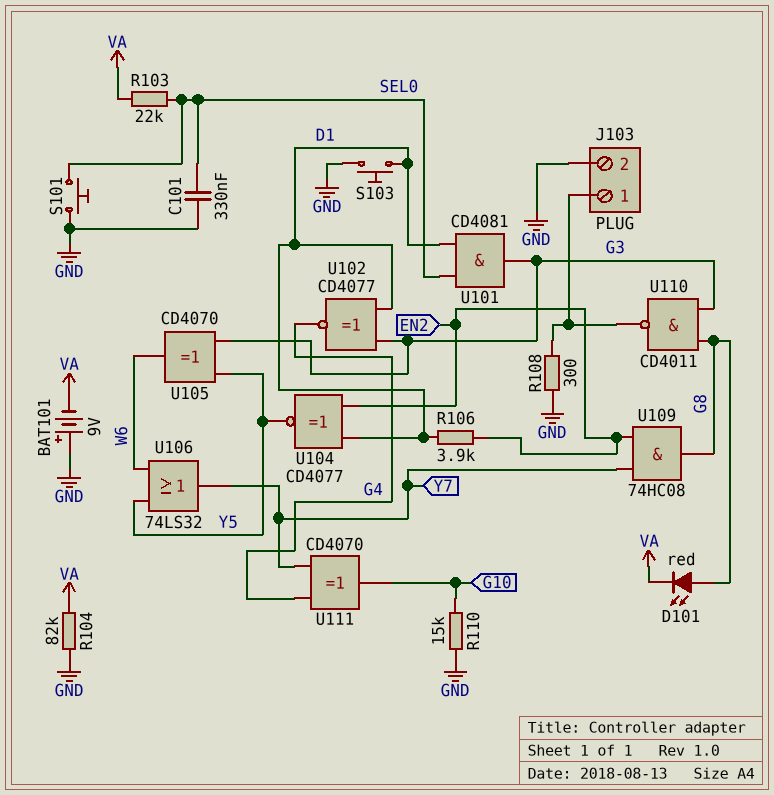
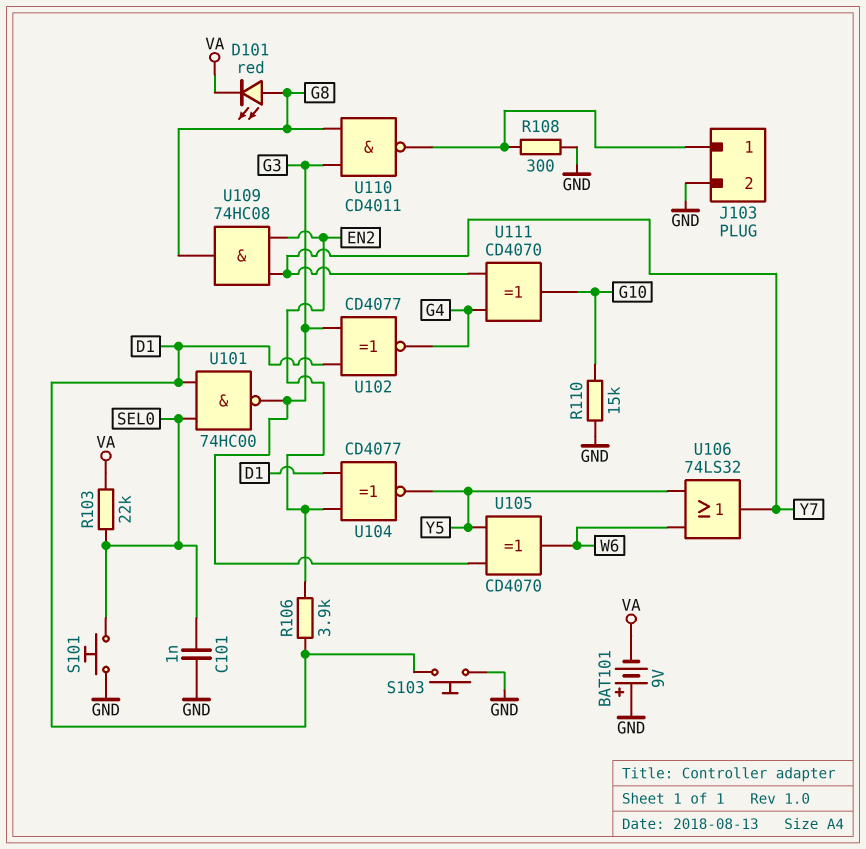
C101: 330nF (GND, SEL0) -> 1nF (GND, SEL0)
R104: 82k (GND, VA) -> none
U101: AND CD4081 (in D1, in SEL0, out G3) -> NAND 74HC00 (in D1, in SEL0, out G3)

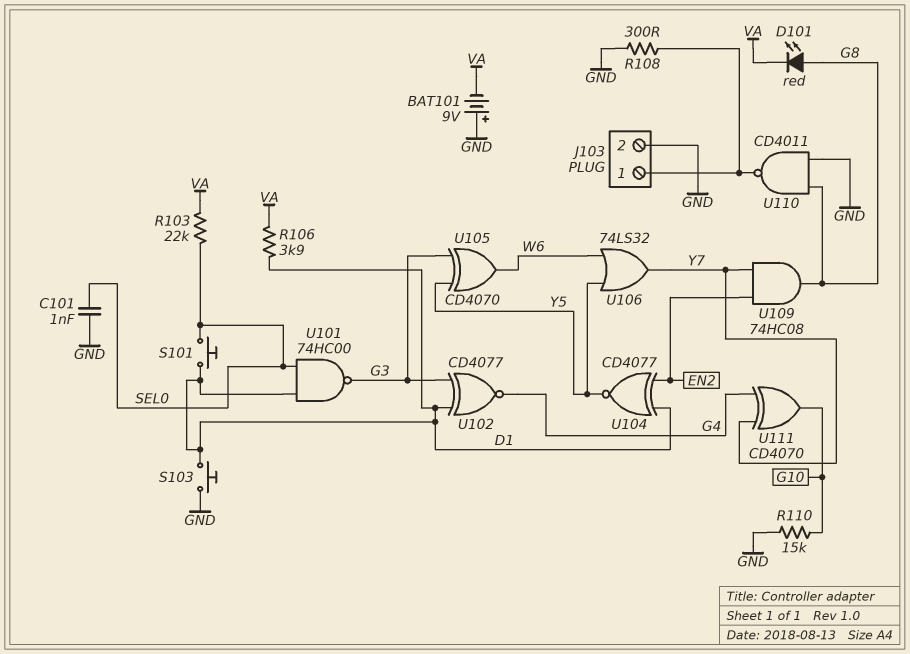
R106: 3.9k (D1, EN2) -> 3.9k (D1, VA)
S101: button (GND, SEL0) -> button (D1, SEL0)
U110: NAND CD4011 (in G3, in G8, out J103/1) -> NAND CD4011 (in G8, in GND, out J103/1)

